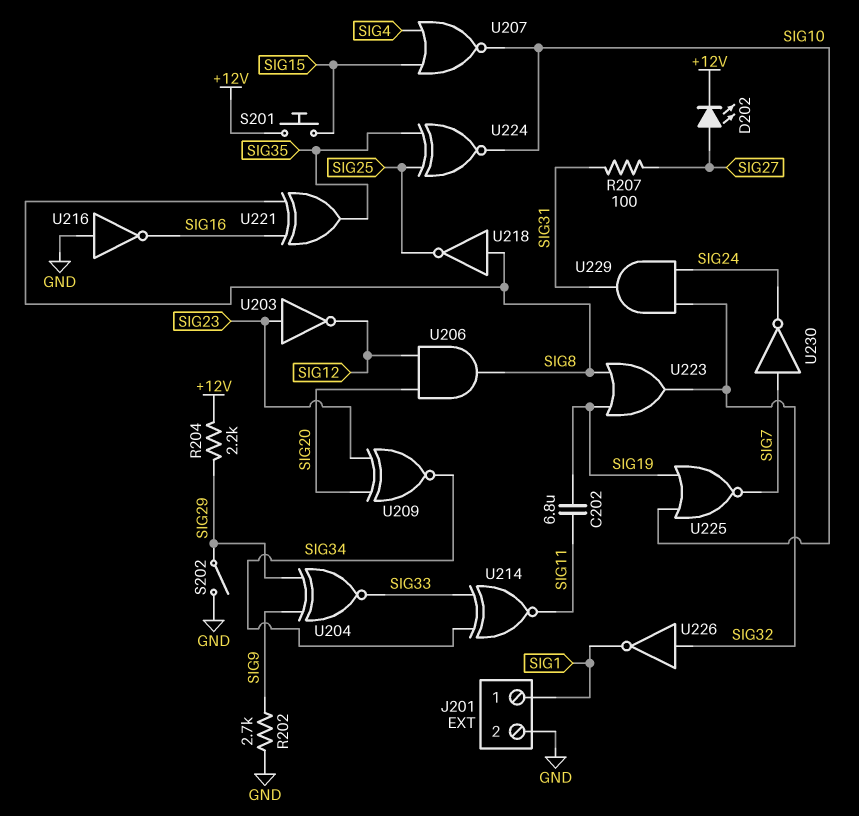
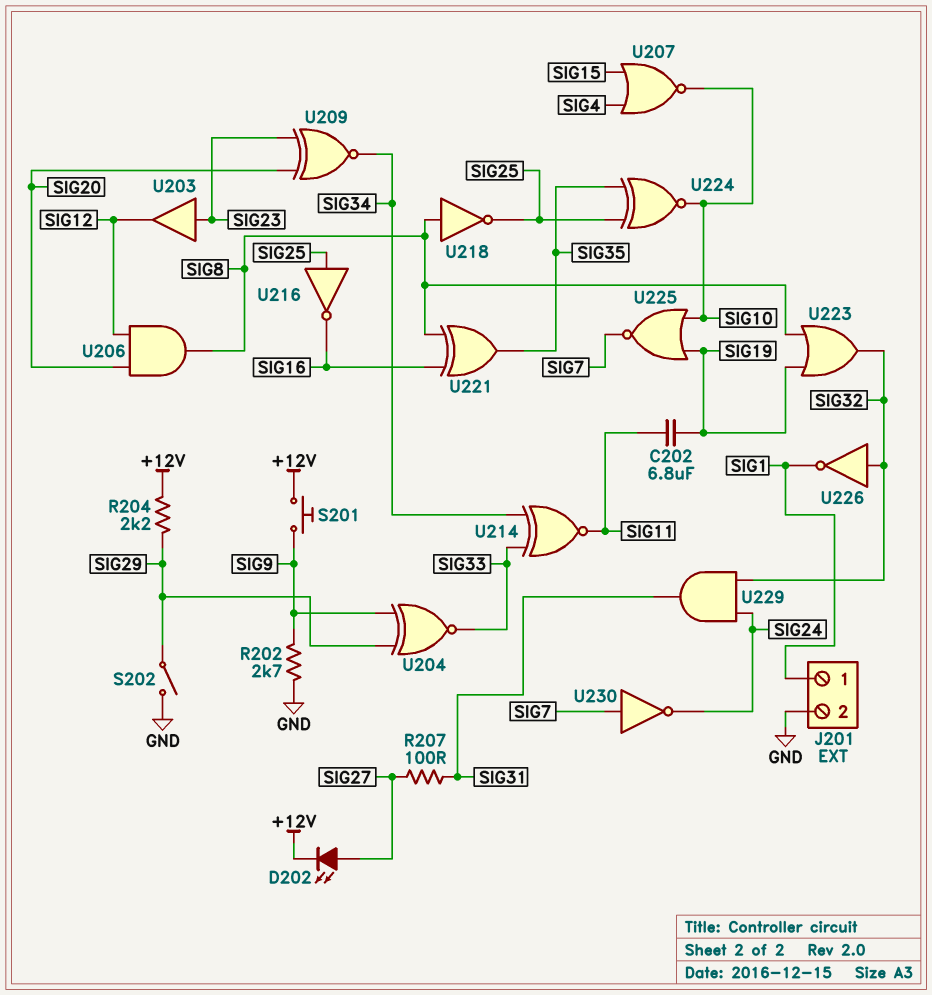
S201: button (+12V, SIG15) -> button (+12V, SIG9)
U203: NOT (in SIG23, out SIG12) -> buffer (in SIG23, out SIG12)
U216: NOT (in GND, out SIG16) -> NOT (in SIG25, out SIG16)

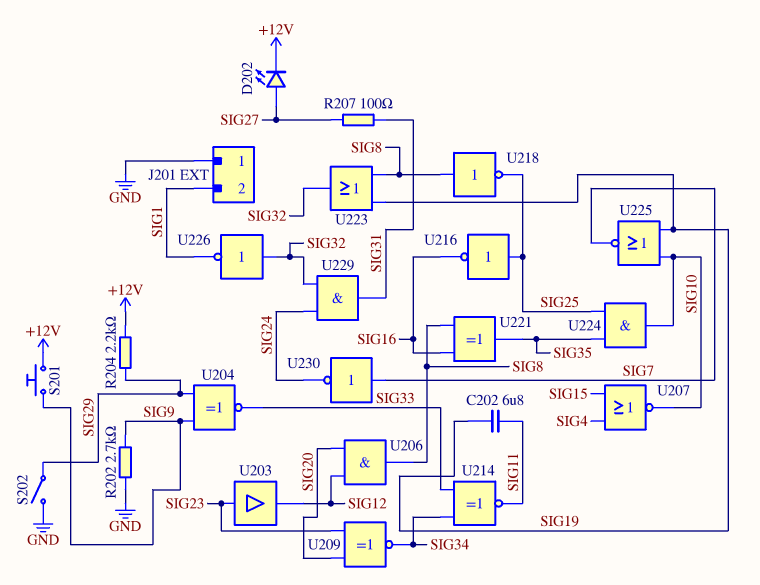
J201 pin 1: SIG1 -> GND
J201 pin 2: GND -> SIG1
U224: XNOR (in SIG25, in SIG35, out SIG10) -> AND (in SIG25, in SIG35, out SIG10)

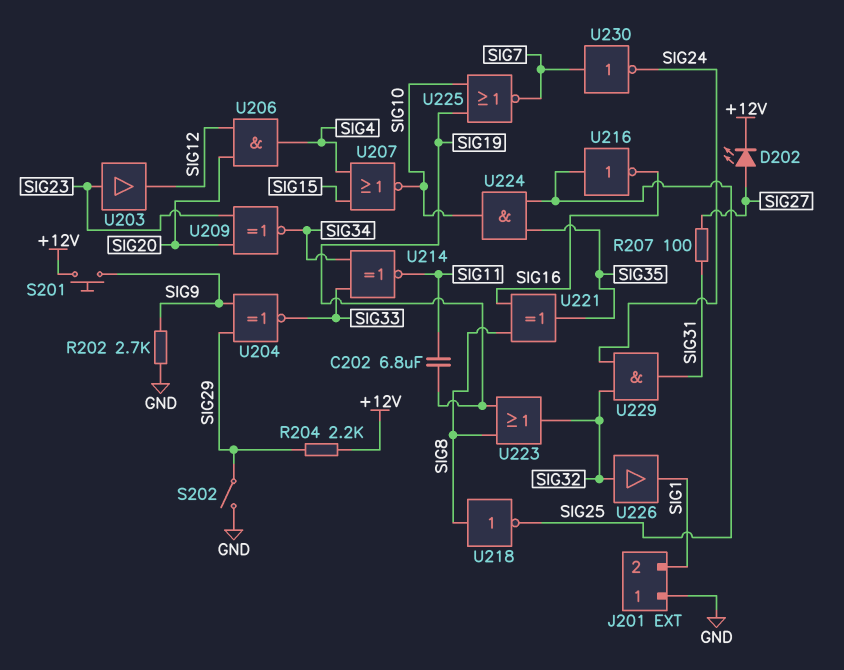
U206: AND (in SIG12, in SIG20, out SIG8) -> AND (in SIG12, in SIG20, out SIG4)
U226: NOT (in SIG32, out SIG1) -> buffer (in SIG32, out SIG1)

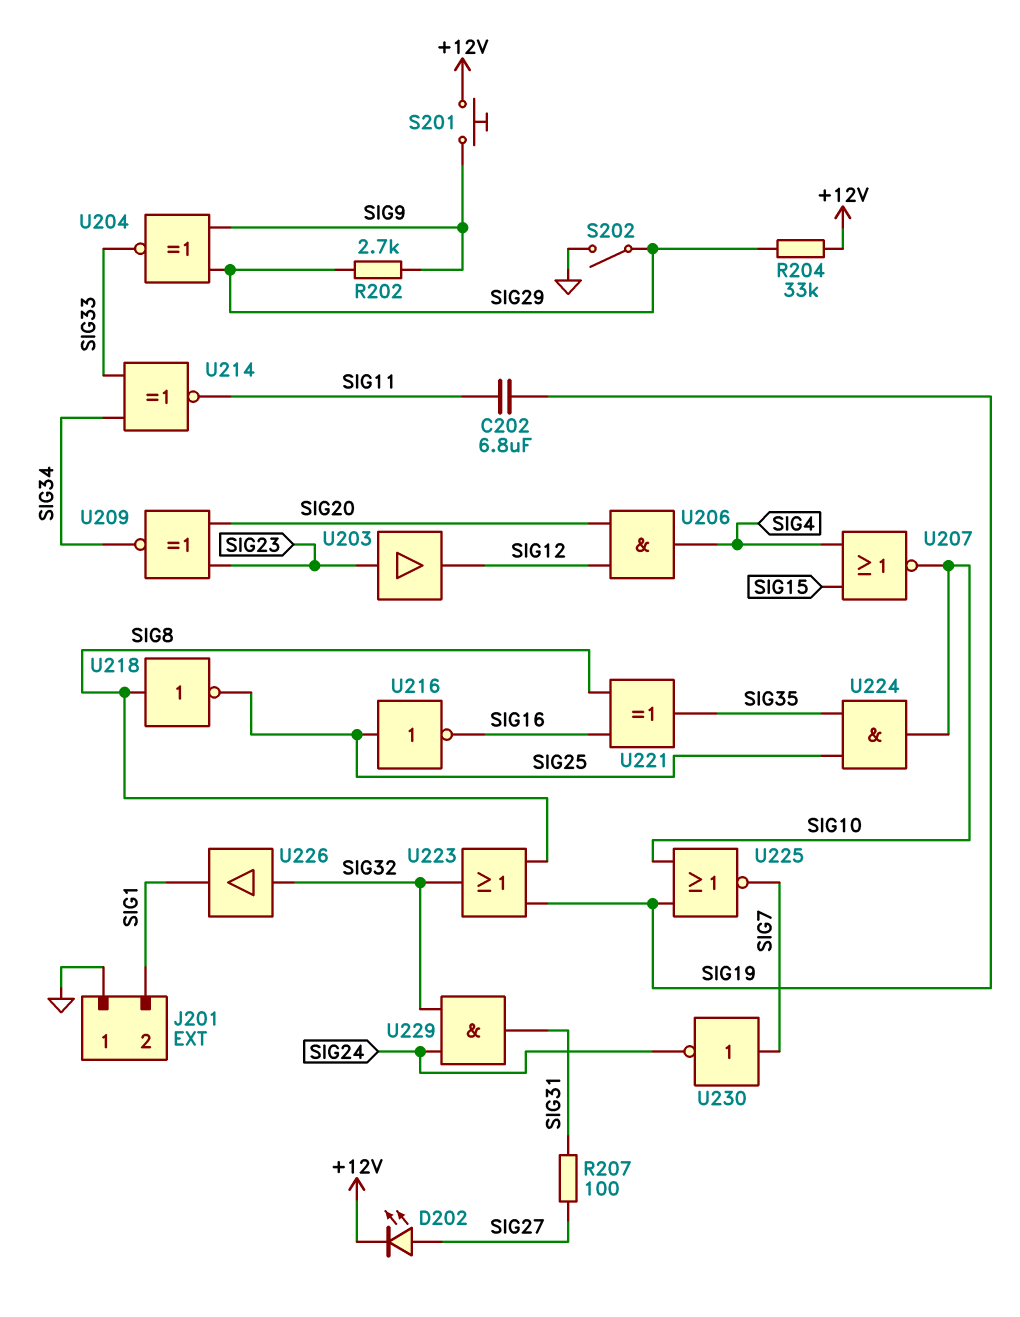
R202: 2.7k (GND, SIG9) -> 2.7k (SIG9, SIG29)
R204: 2.2k (+12V, SIG29) -> 33k (+12V, SIG29)

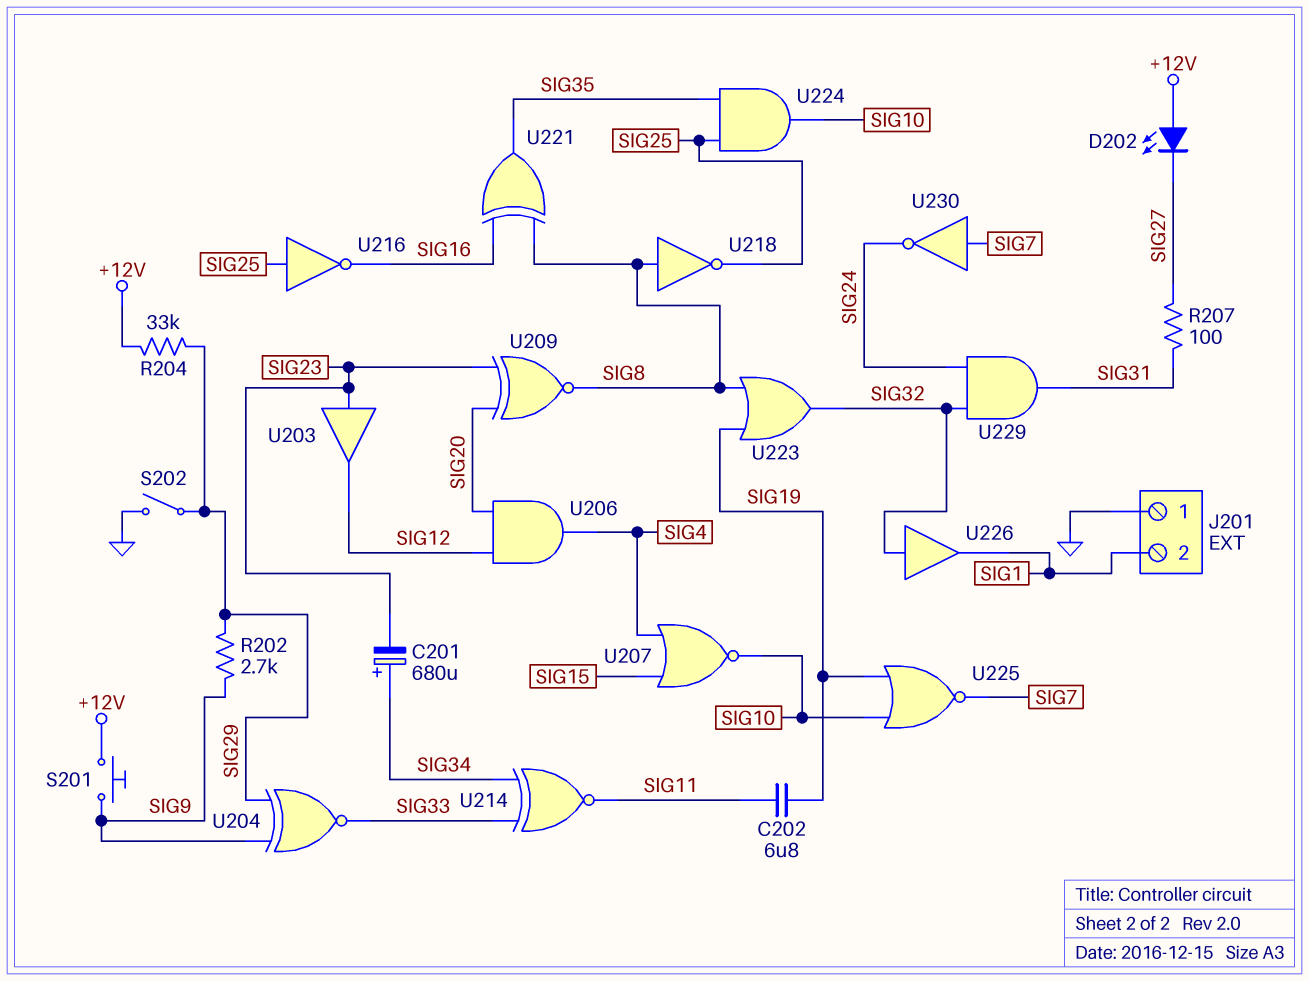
C201: none -> 680uF (plus SIG34, minus SIG23)
D202: LED (A SIG27, K +12V) -> LED (A +12V, K SIG27)
U209: XNOR (in SIG20, in SIG23, out SIG34) -> XNOR (in SIG20, in SIG23, out SIG8)

